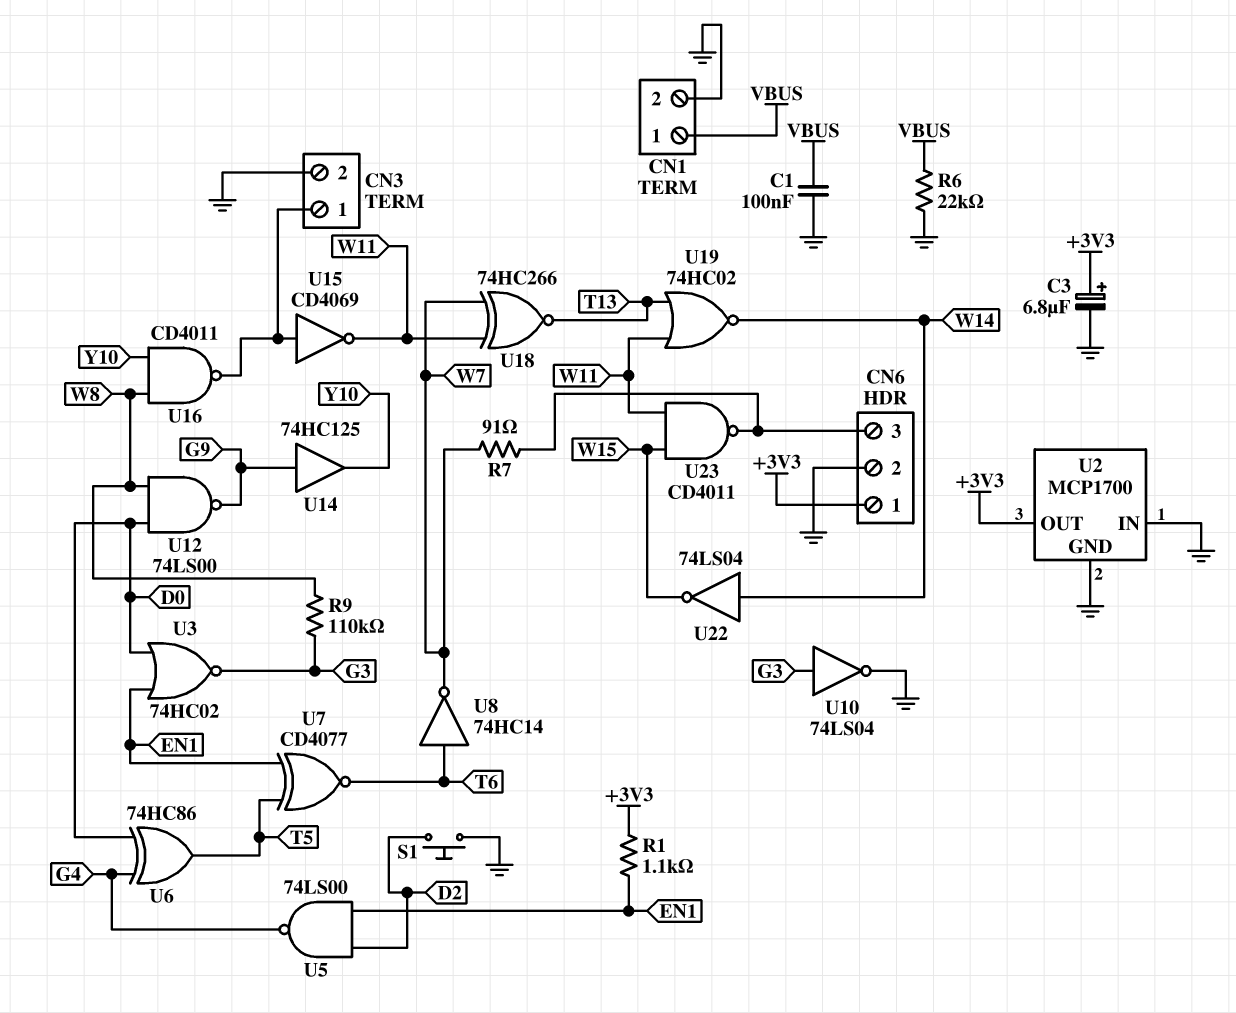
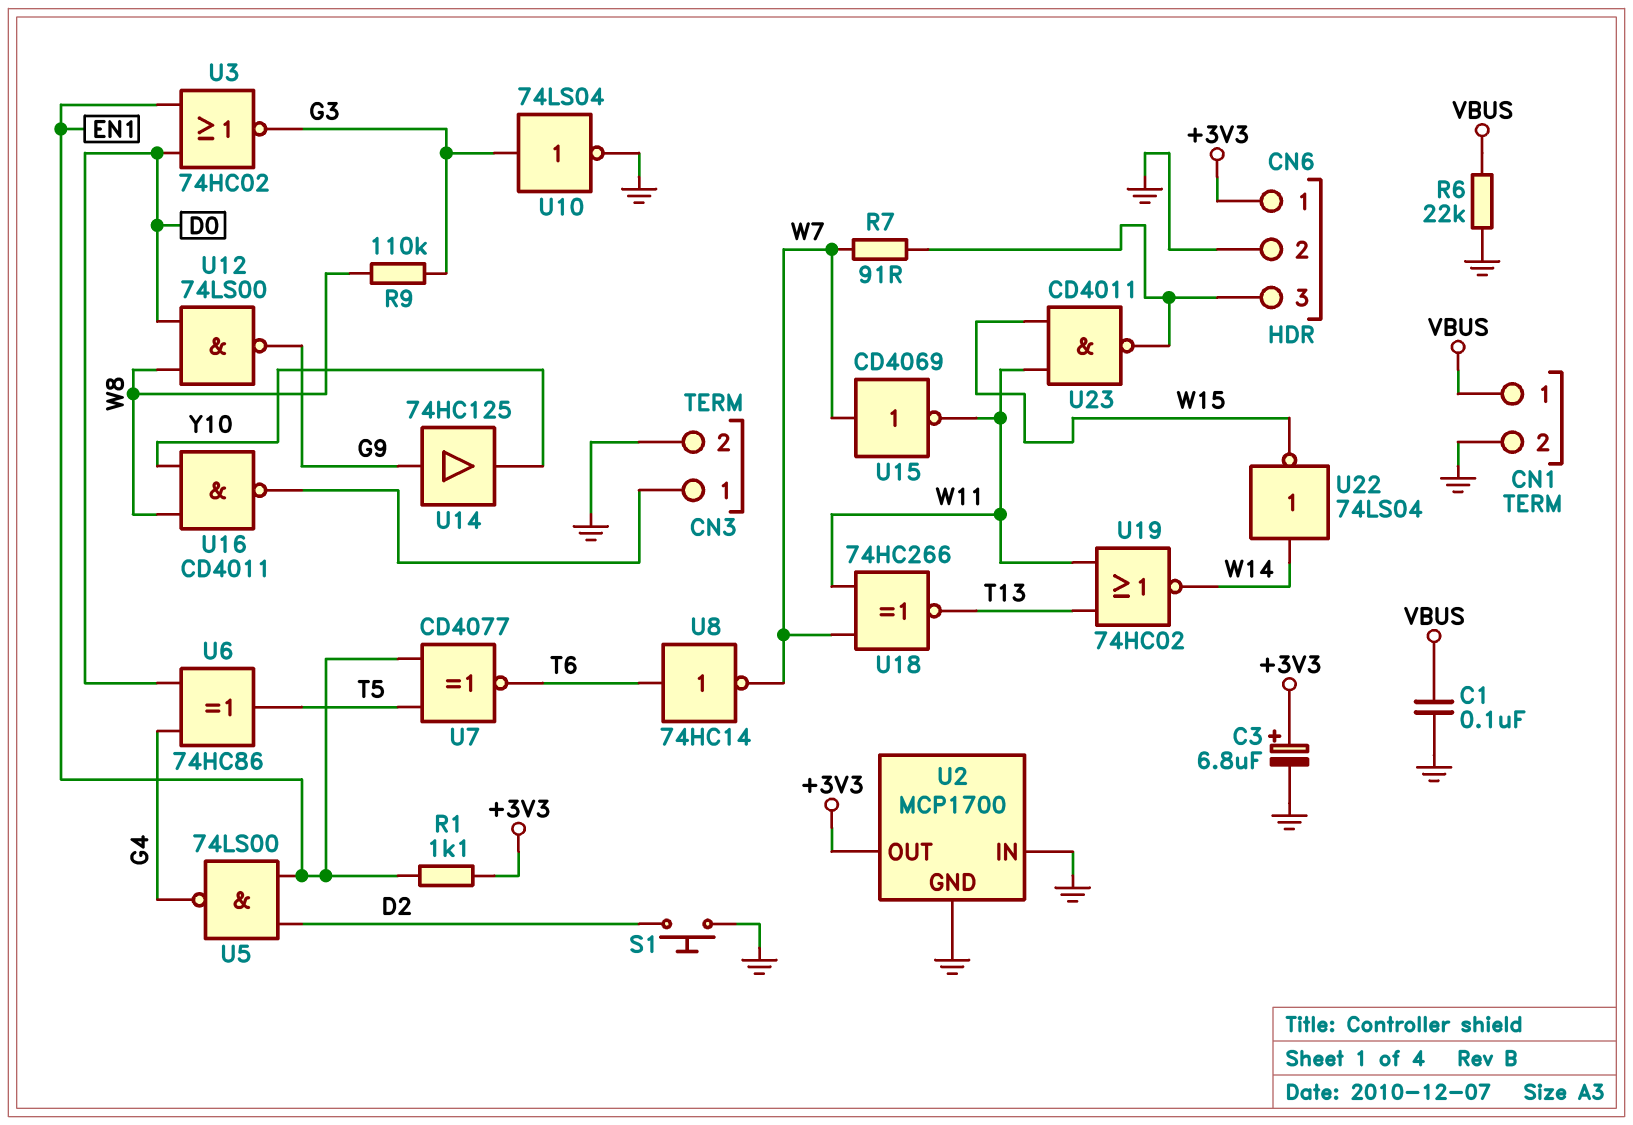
U15: NOT CD4069 (in CN3/1, out W11) -> NOT CD4069 (in W7, out W11)

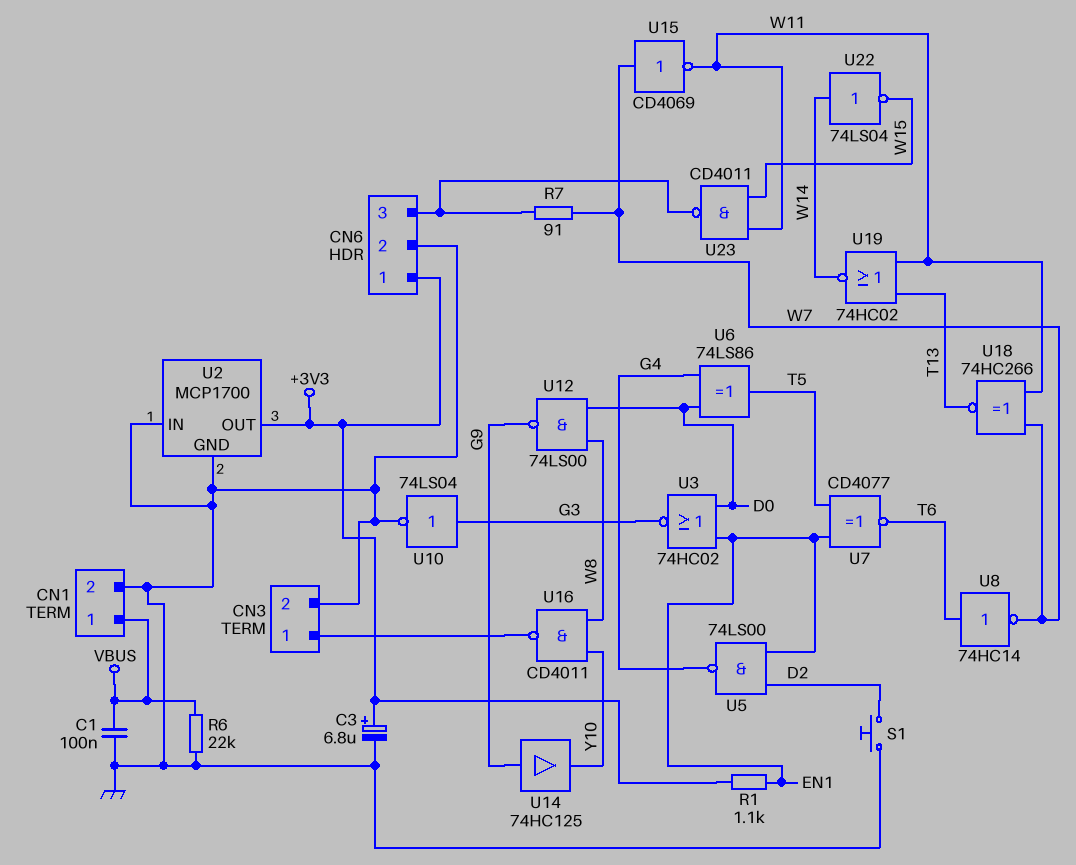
R9: 110k (G3, W8) -> none
U6: XOR 74HC86 (in D0, in G4, out T5) -> XOR 74LS86 (in D0, in G4, out T5)

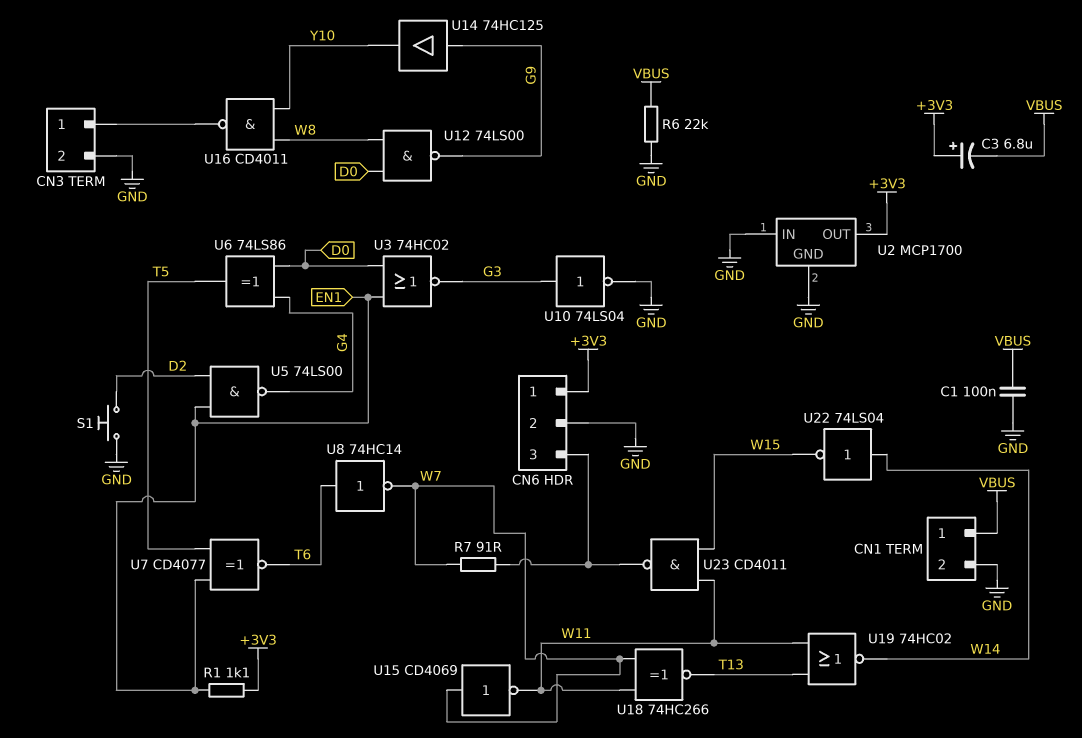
C3: 6.8uF (plus +3V3, minus GND) -> 6.8uF (plus +3V3, minus VBUS)

